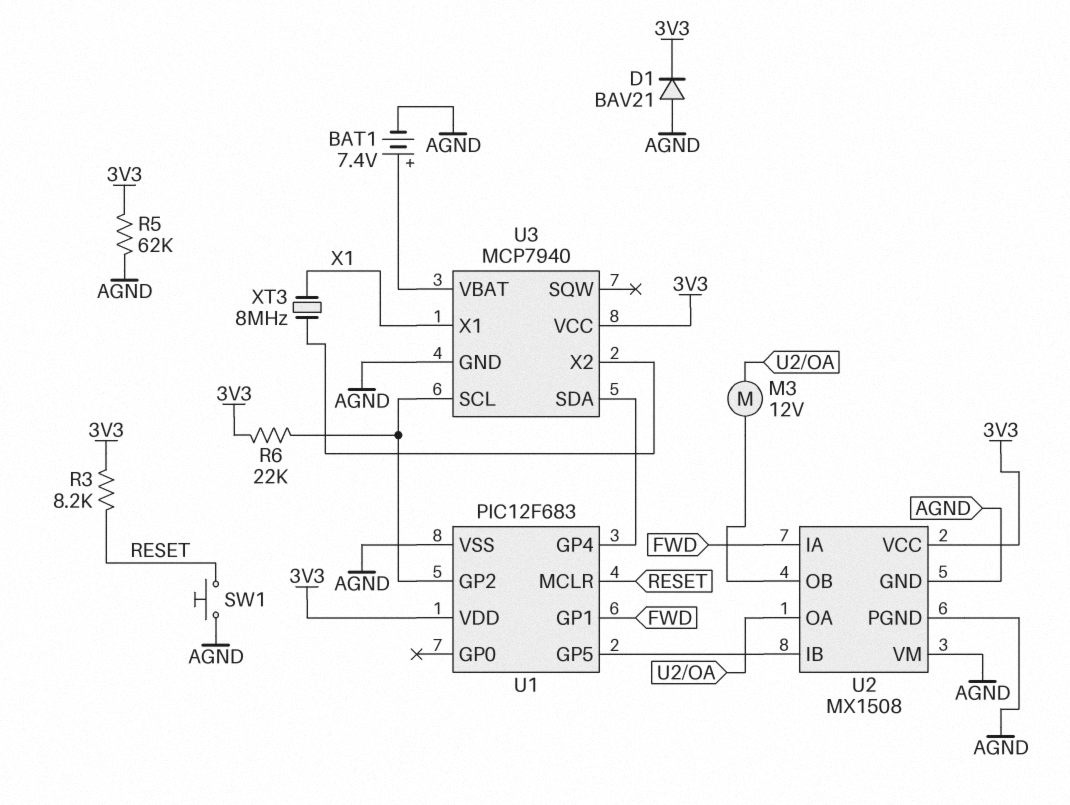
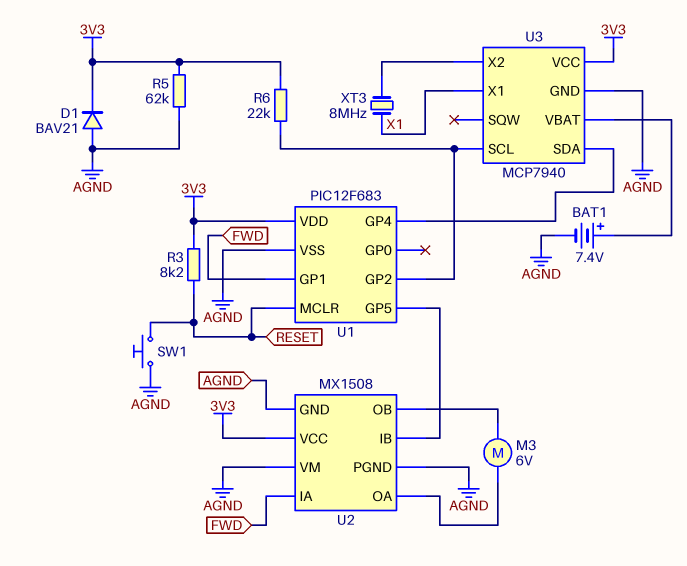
M3: motor 12V (U2/OA, U2/OB) -> motor 6V (U2/OA, U2/OB)

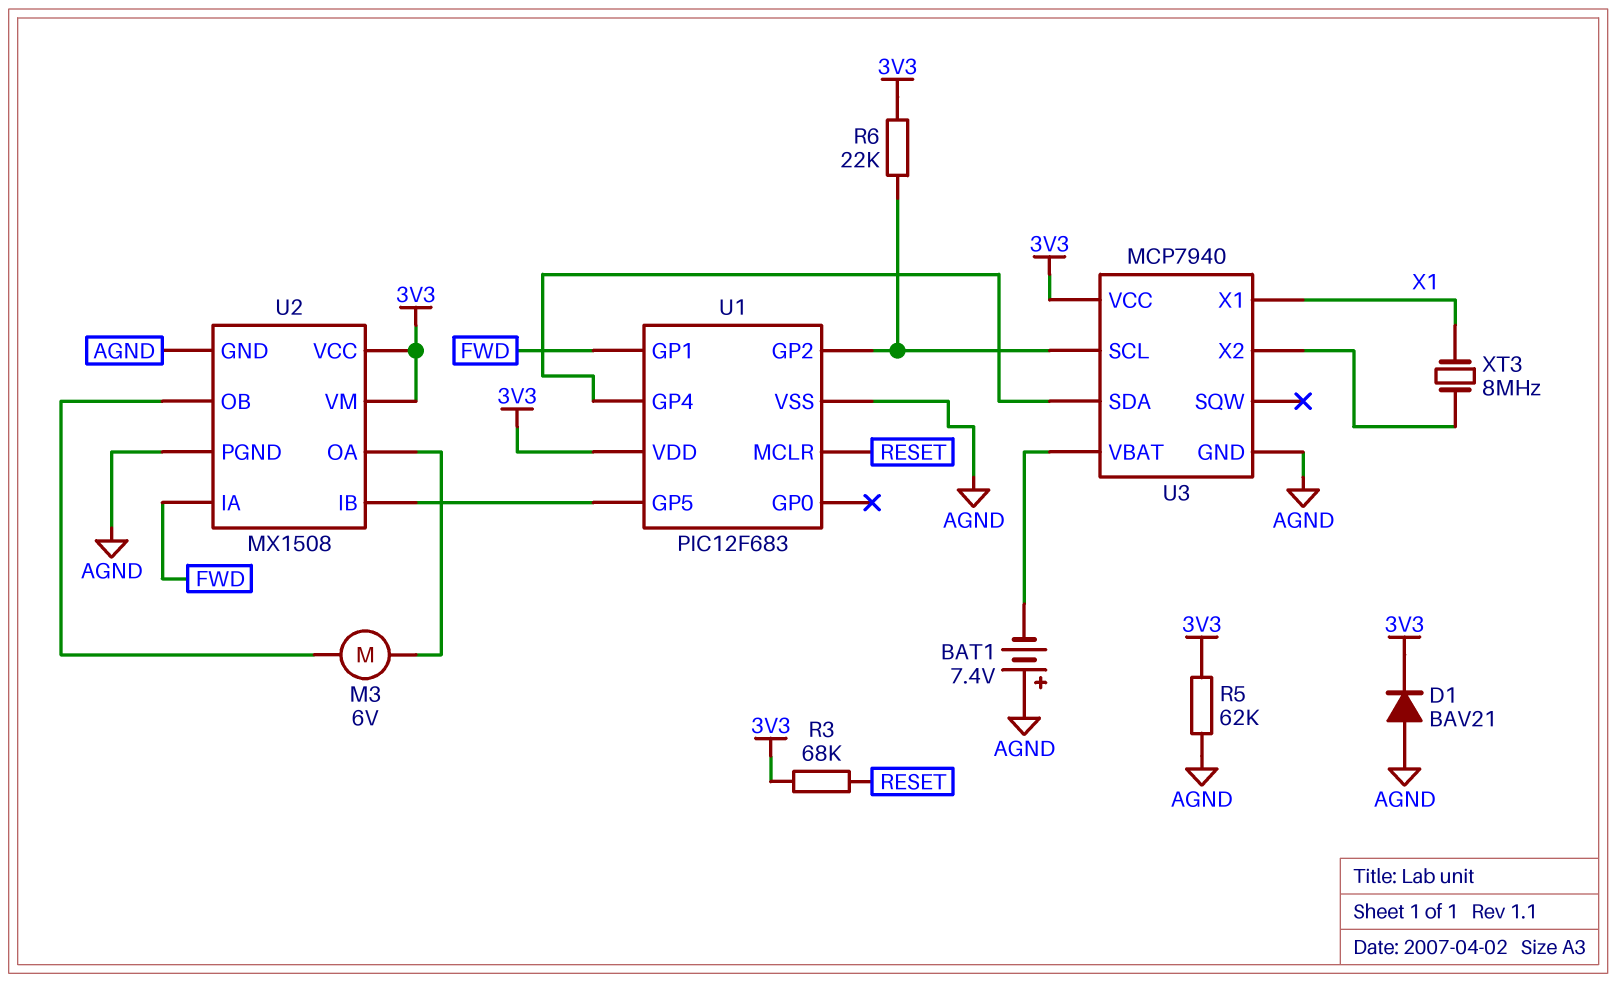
BAT1: 7.4V (plus U3/VBAT, minus AGND) -> 7.4V (plus AGND, minus U3/VBAT)
R3: 8.2k (3V3, RESET) -> 68k (3V3, RESET)
SW1: button (AGND, RESET) -> none
U2 pin VM: AGND -> 3V3

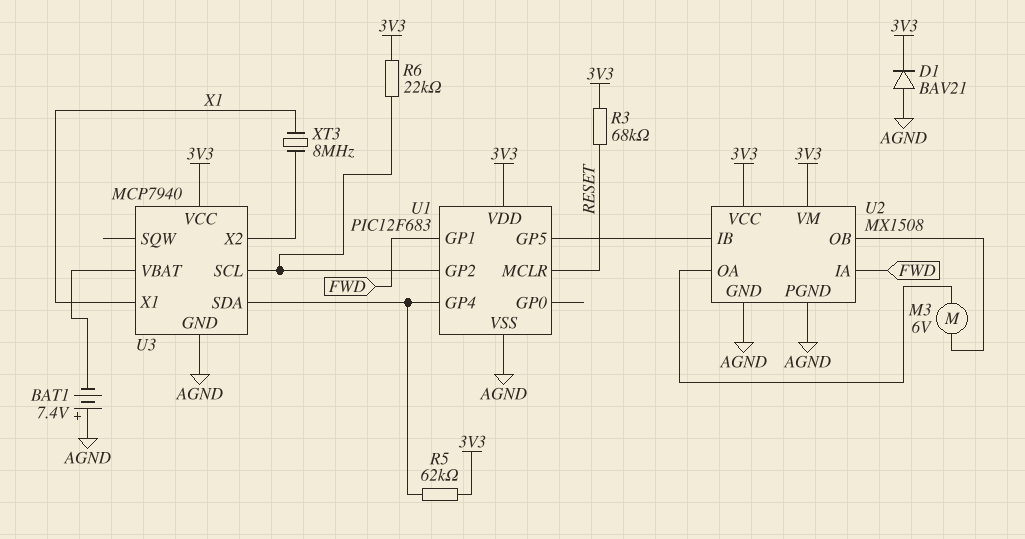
R5: 62k (3V3, AGND) -> 62k (3V3, U1/GP4)

